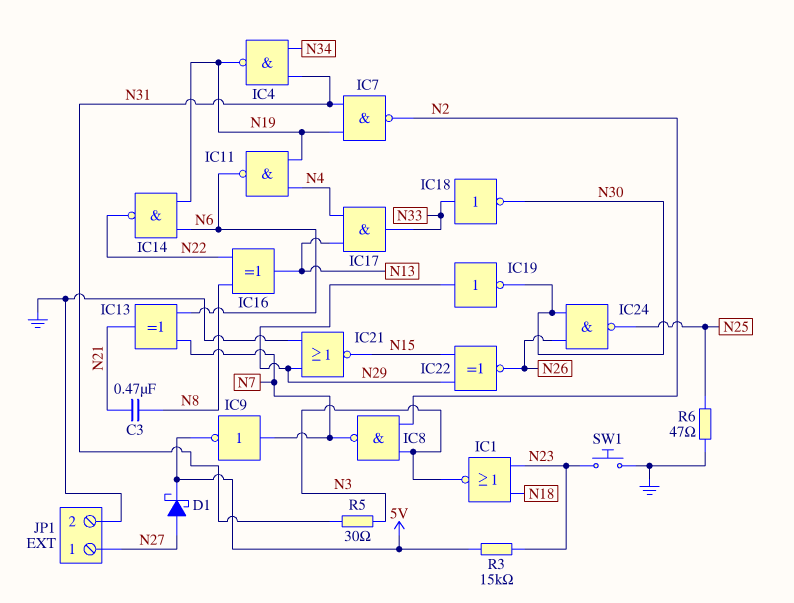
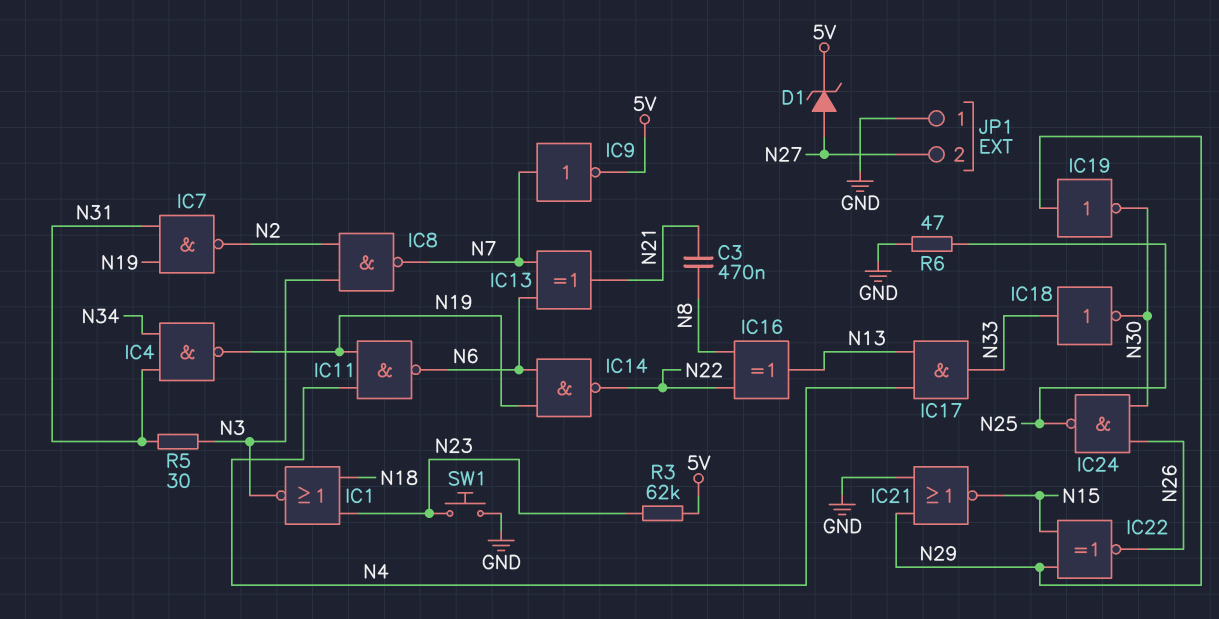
D1: schottky (A N27, K 5V) -> zener (A N27, K 5V)
JP1 pin 1: N27 -> GND
JP1 pin 2: GND -> N27
R3: 15k (5V, N23) -> 62k (5V, N23)

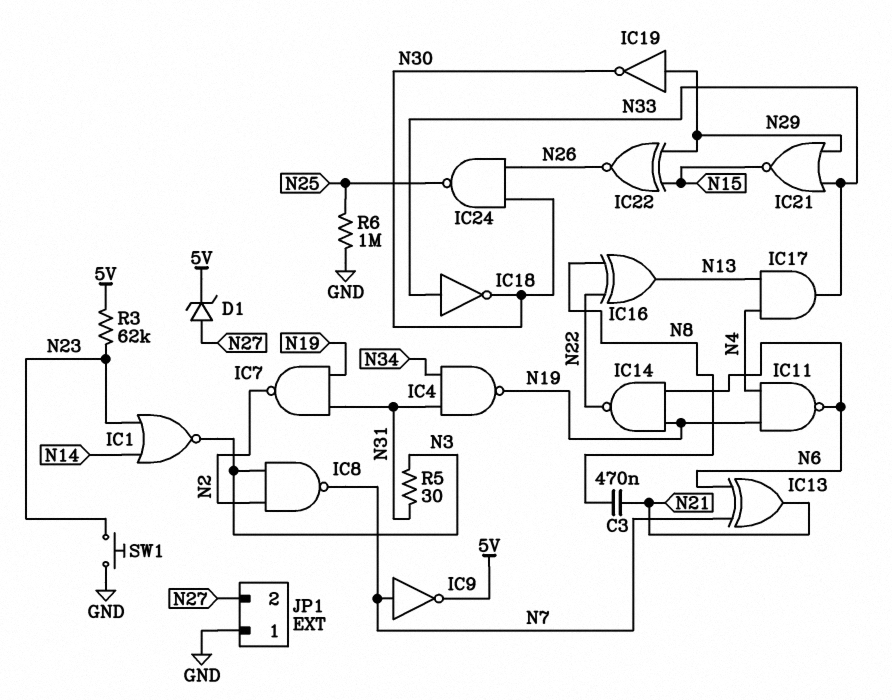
IC1: NOR (in N18, in N23, out N3) -> NOR (in N14, in N23, out N3)
IC21: NOR (in GND, in N29, out N15) -> NOR (in N29, in N33, out N15)
R6: 47 (GND, N25) -> 1M (GND, N25)

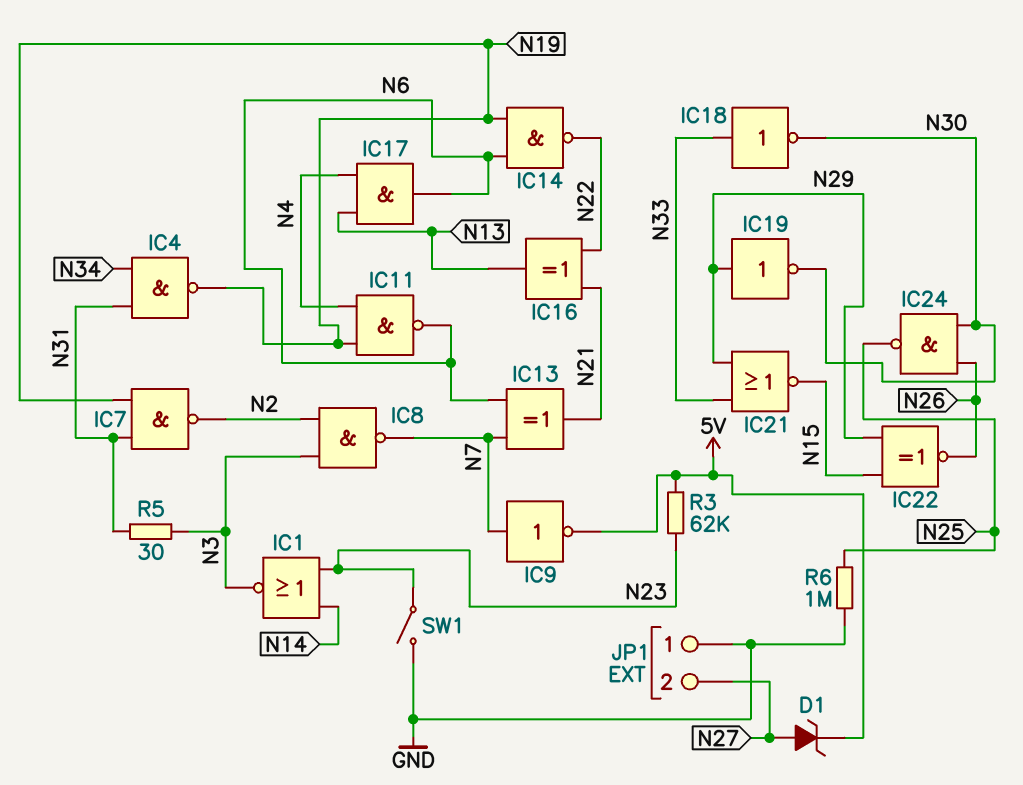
C3: 470nF (N8, N21) -> none
IC16: XOR (in N8, in N22, out N13) -> XOR (in N21, in N22, out N13)
IC17: AND (in N4, in N13, out N33) -> AND (in N4, in N13, out N6)
SW1: button (GND, N23) -> switch (GND, N23)

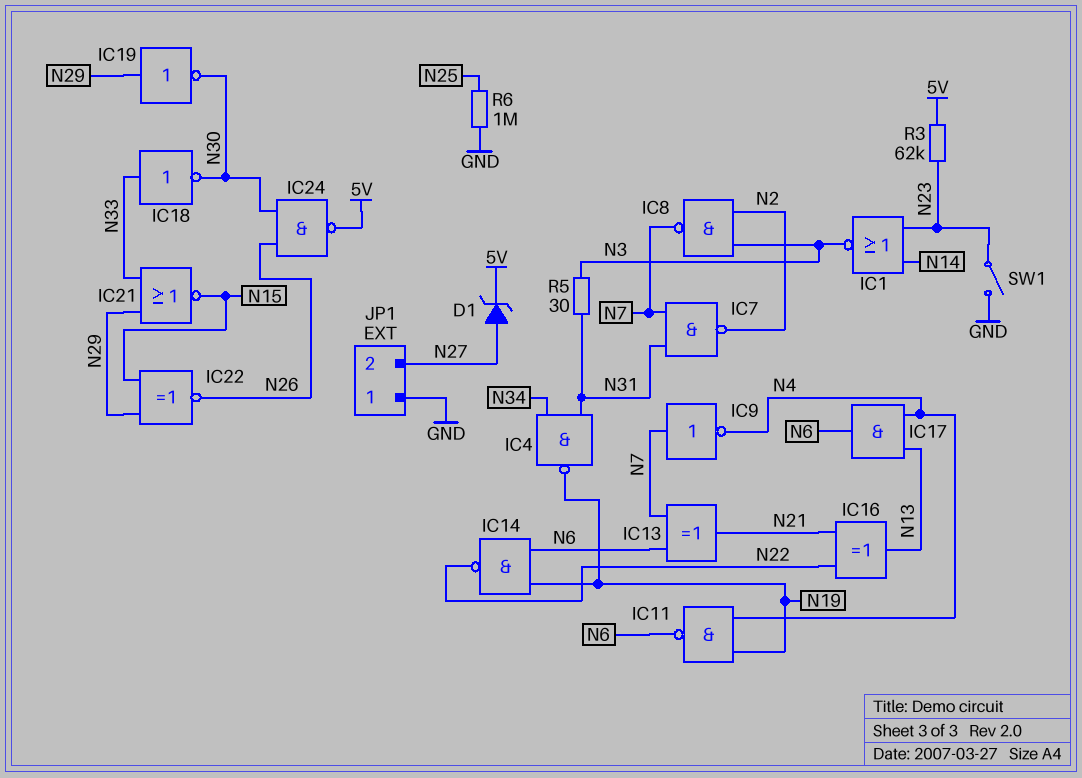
IC7: NAND (in N19, in N31, out N2) -> NAND (in N7, in N31, out N2)
IC9: NOT (in N7, out 5V) -> NOT (in N7, out N4)
IC24: NAND (in N26, in N30, out N25) -> NAND (in N26, in N30, out 5V)

